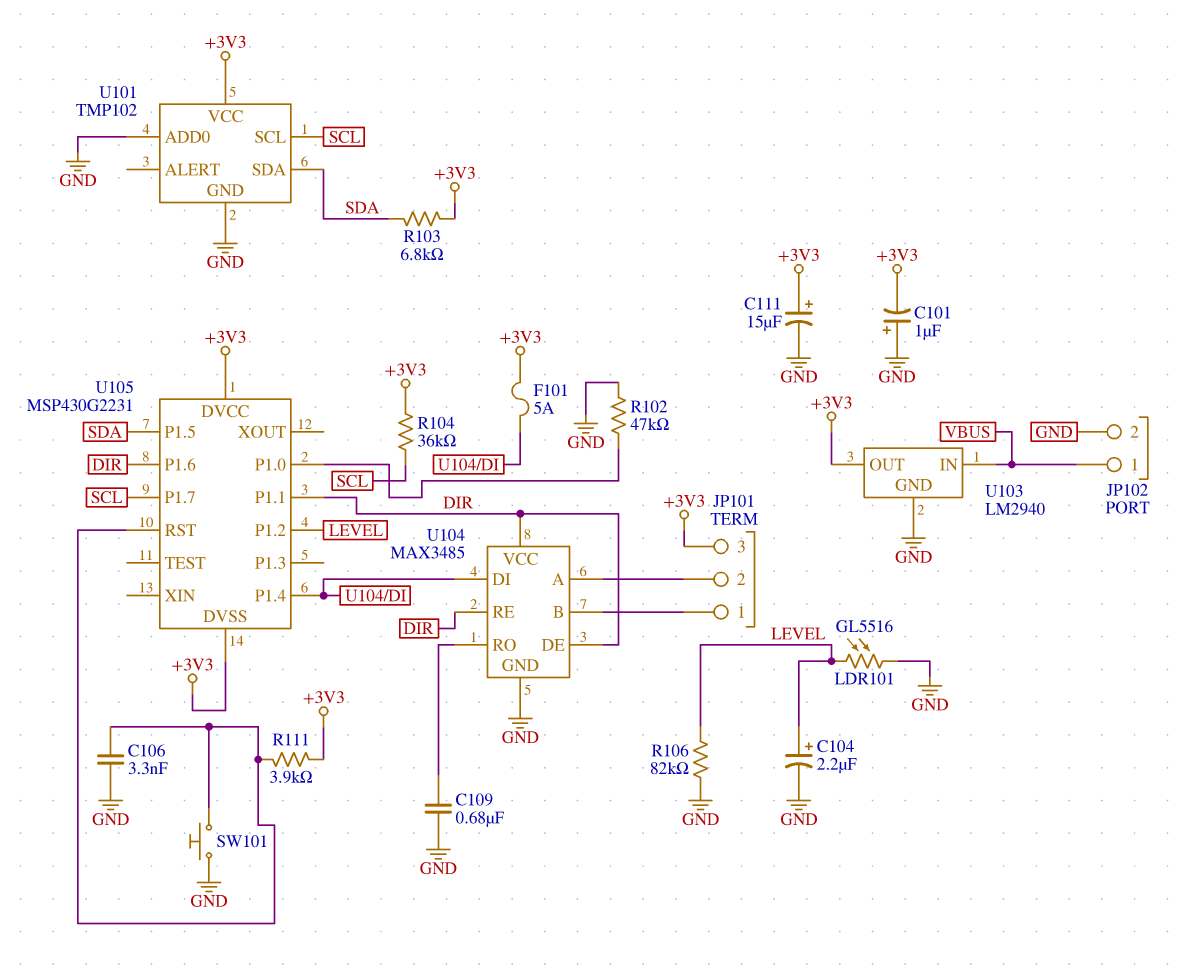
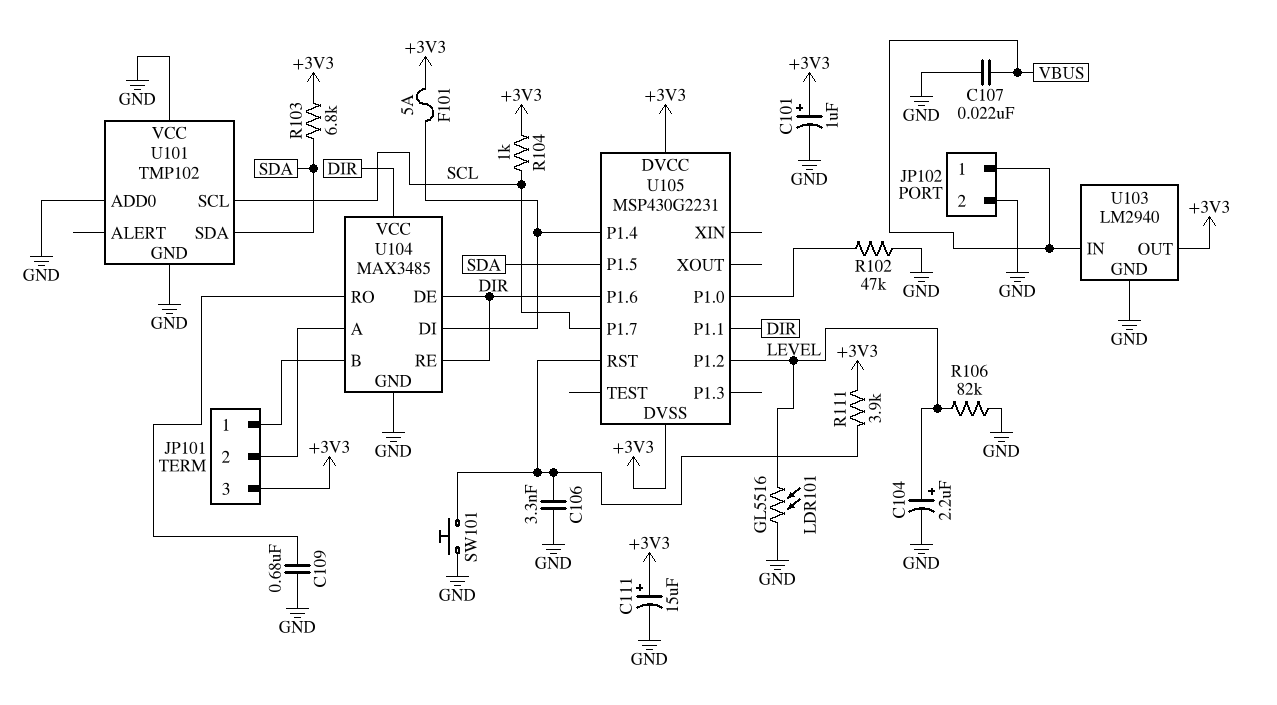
C101: 1uF (plus GND, minus +3V3) -> 1uF (plus +3V3, minus GND)
C107: none -> 22nF (GND, VBUS)
R104: 36k (+3V3, SCL) -> 1k (+3V3, SCL)
U101 pin VCC: +3V3 -> GND

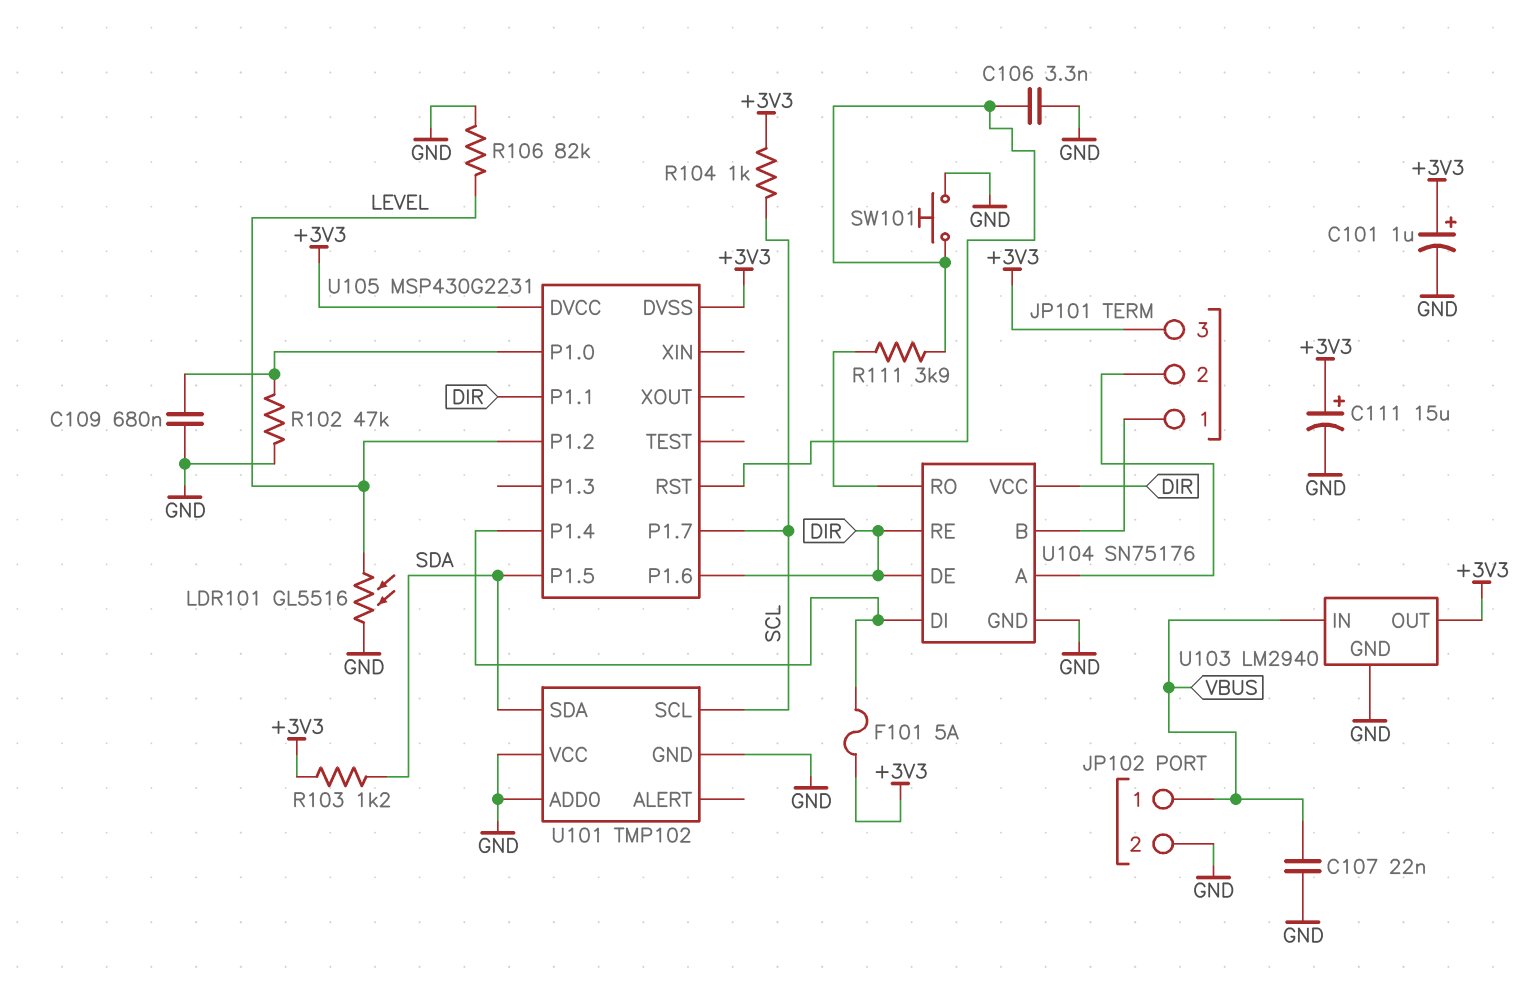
C104: 2.2uF (plus LEVEL, minus GND) -> none
C109: 680nF (GND, U104/RO) -> 680nF (GND, U105/P1.0)
R103: 6.8k (+3V3, SDA) -> 1.2k (+3V3, SDA)
R111: 3.9k (+3V3, U105/RST) -> 3.9k (U104/RO, U105/RST)
U104: MAX3485 -> SN75176

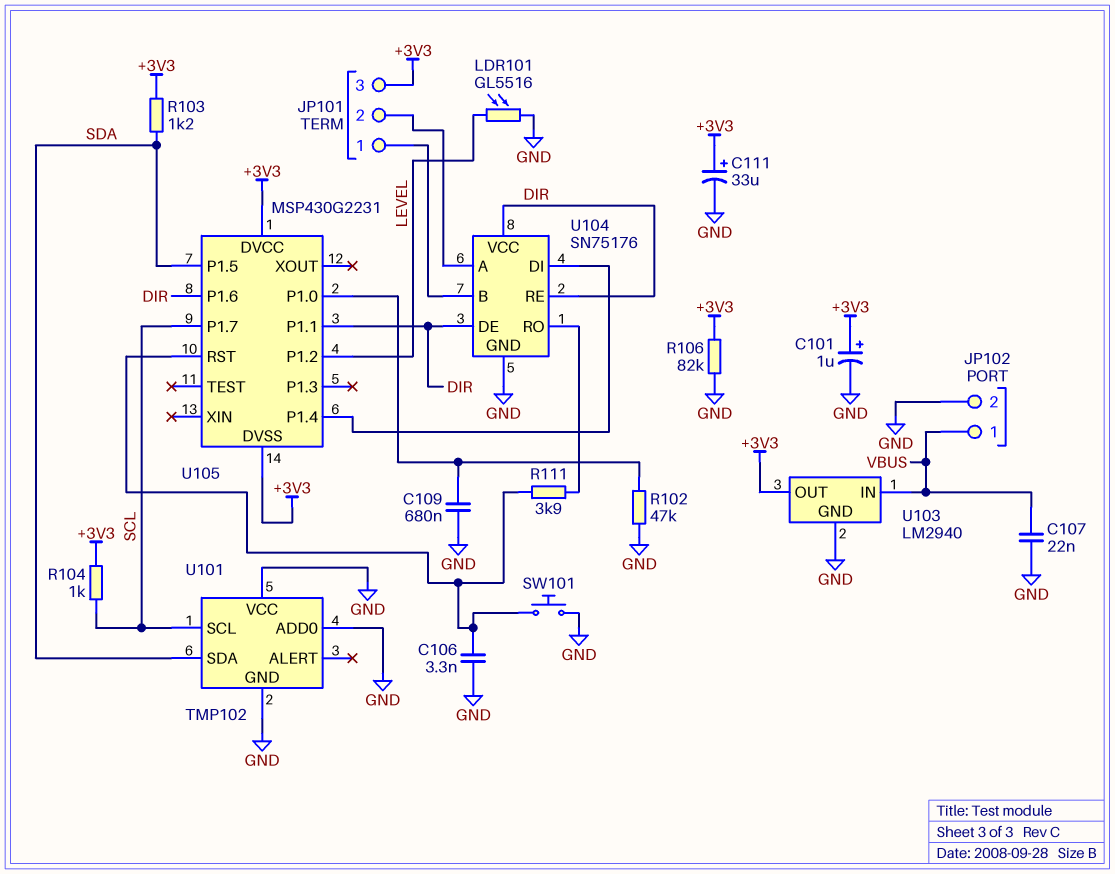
C111: 15uF (plus +3V3, minus GND) -> 33uF (plus +3V3, minus GND)
F101: 5A (+3V3, U104/DI) -> none
R106: 82k (GND, LEVEL) -> 82k (+3V3, GND)

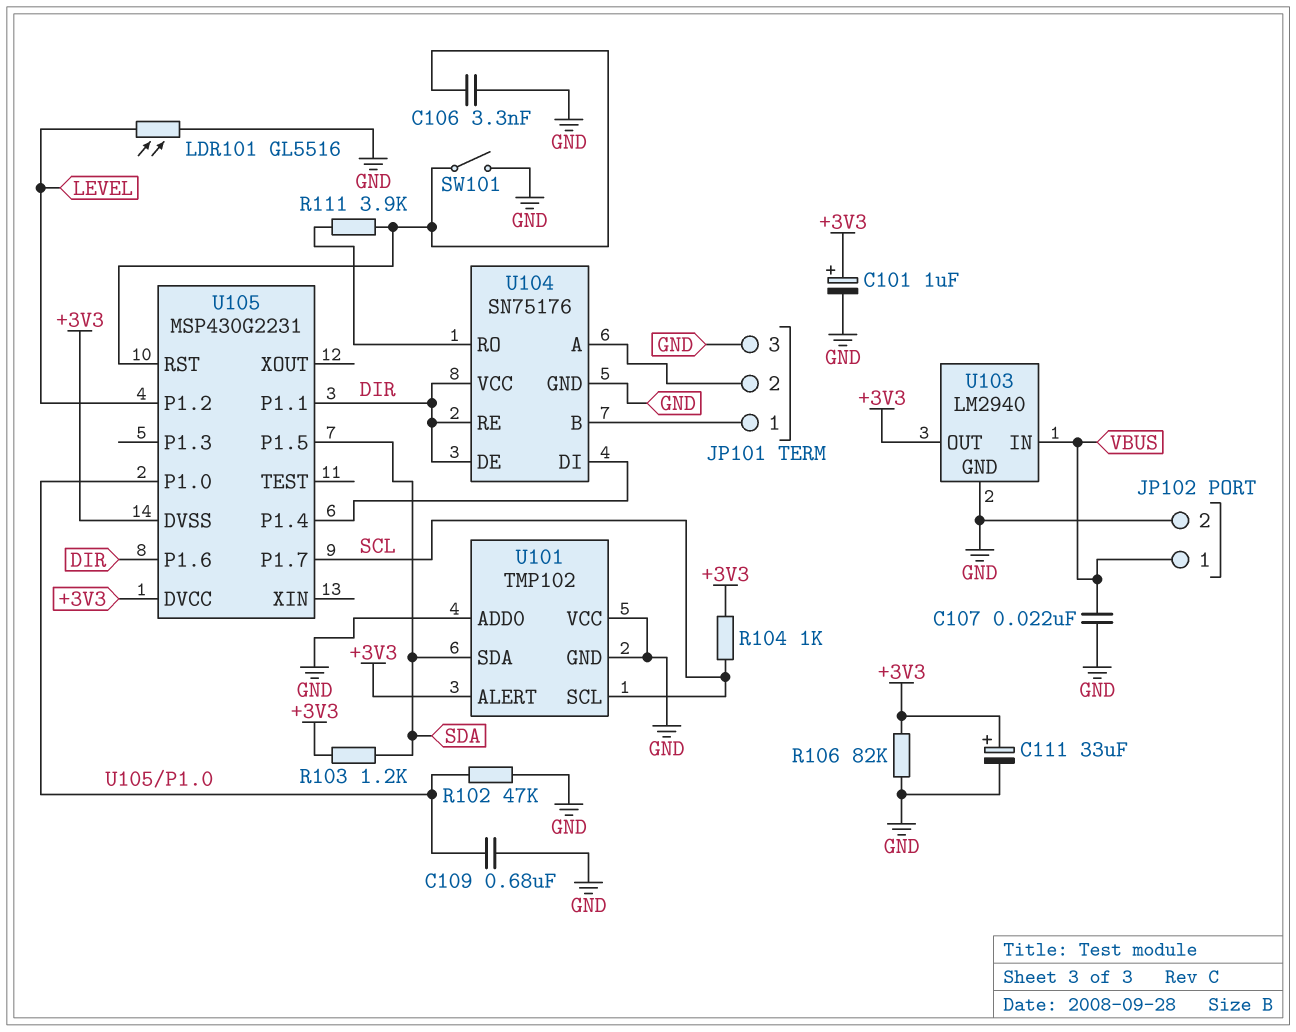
JP101 pin 3: +3V3 -> GND
SW101: button (GND, U105/RST) -> switch (GND, U105/RST)
U101 pin ALERT: none -> +3V3

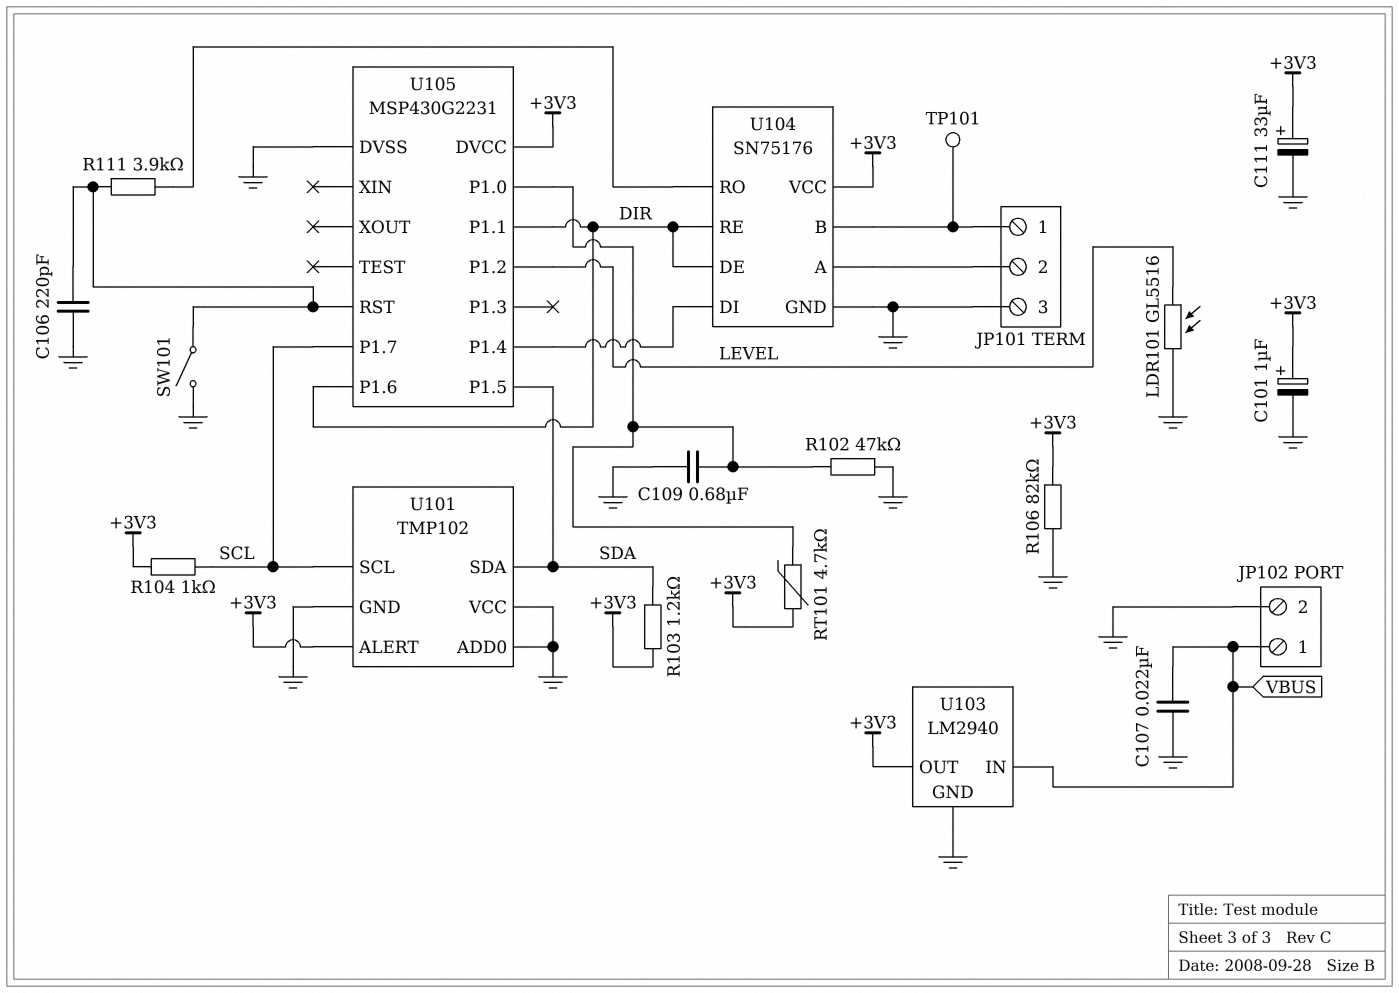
C106: 3.3nF (GND, U105/RST) -> 220pF (GND, U105/RST)
RT101: none -> 4.7k (+3V3, U105/P1.0)
TP101: none -> test point (JP101/1)
U104 pin VCC: DIR -> +3V3
U105 pin DVSS: +3V3 -> GND

